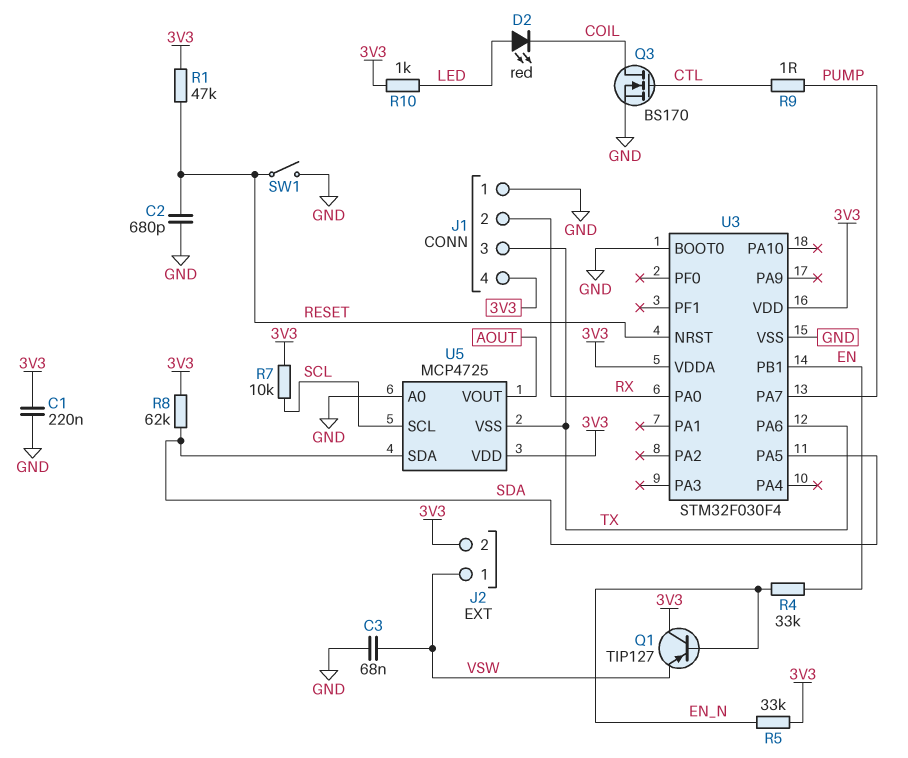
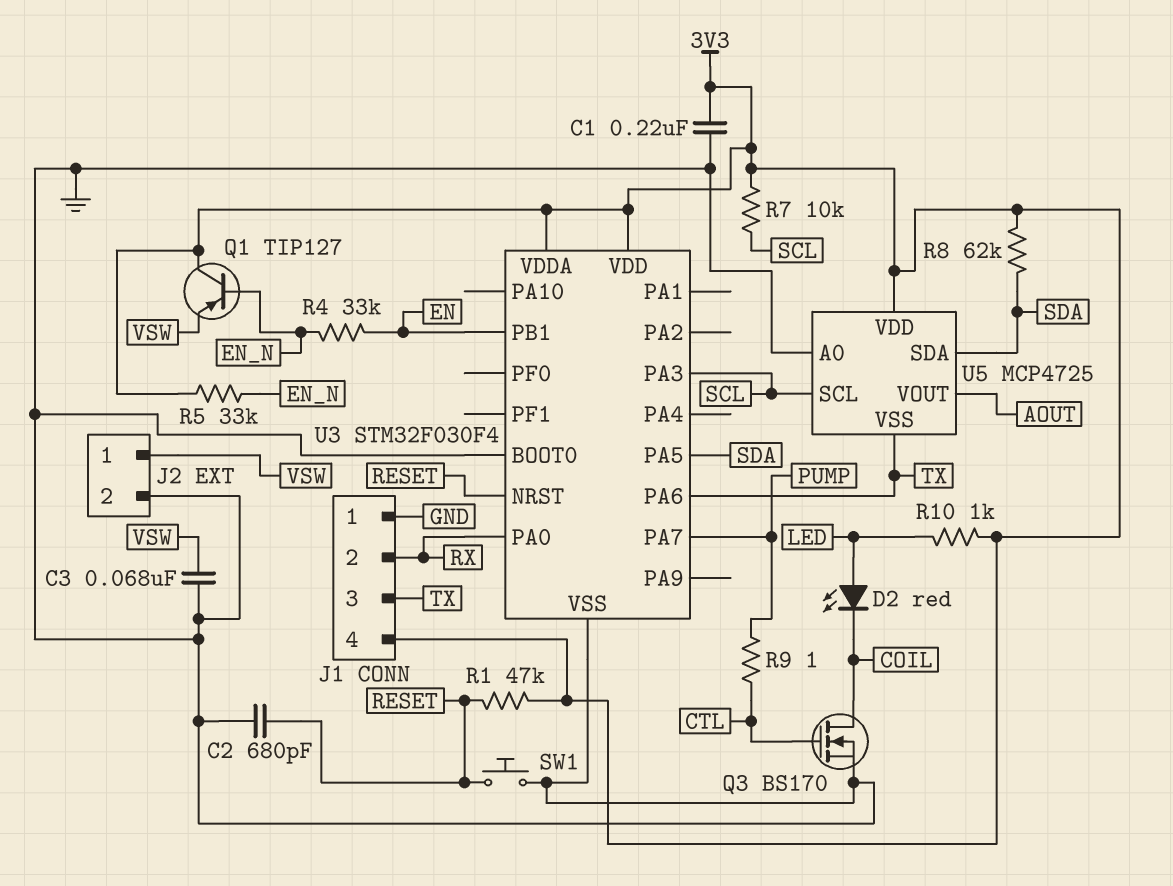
J2 pin 2: 3V3 -> GND
SW1: switch (GND, RESET) -> button (GND, RESET)
U3 pin PA3: none -> SCL

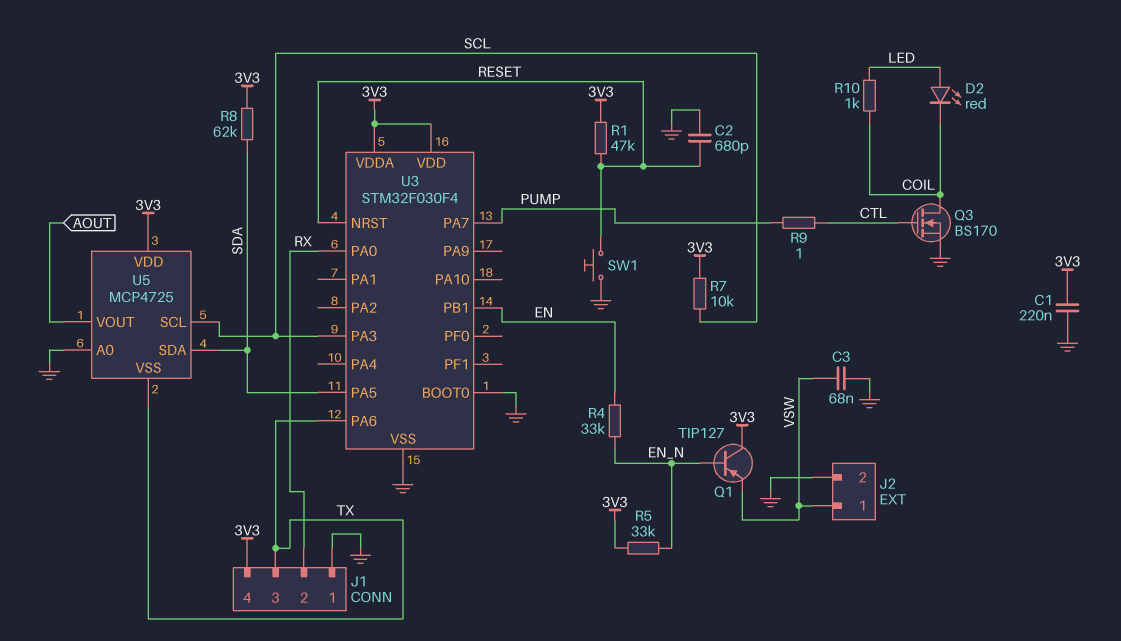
R10: 1k (3V3, LED) -> 1k (COIL, LED)

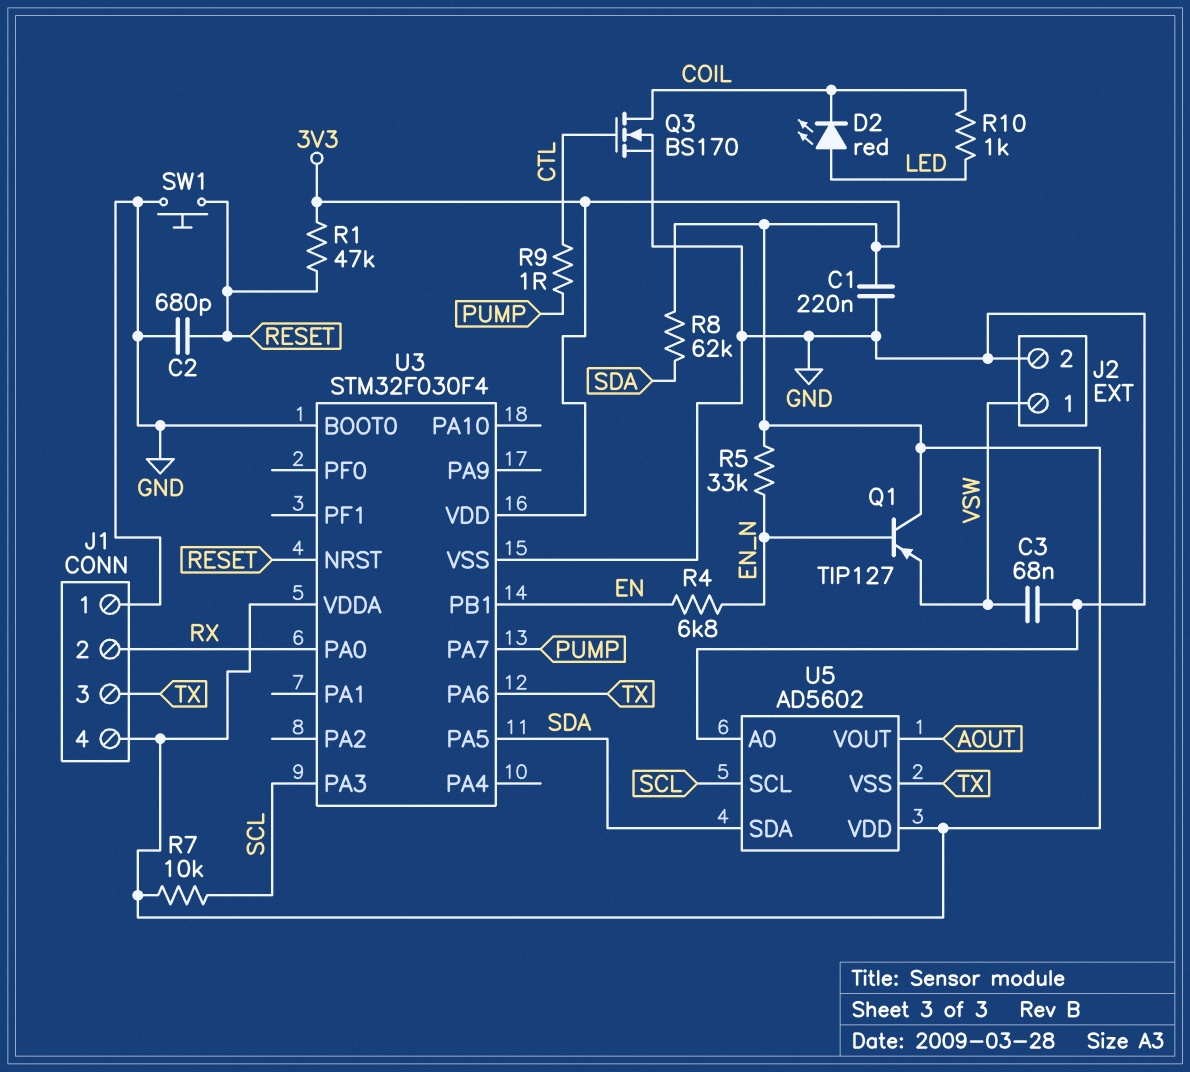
R4: 33k (EN, EN_N) -> 6.8k (EN, EN_N)
U5: MCP4725 -> AD5602

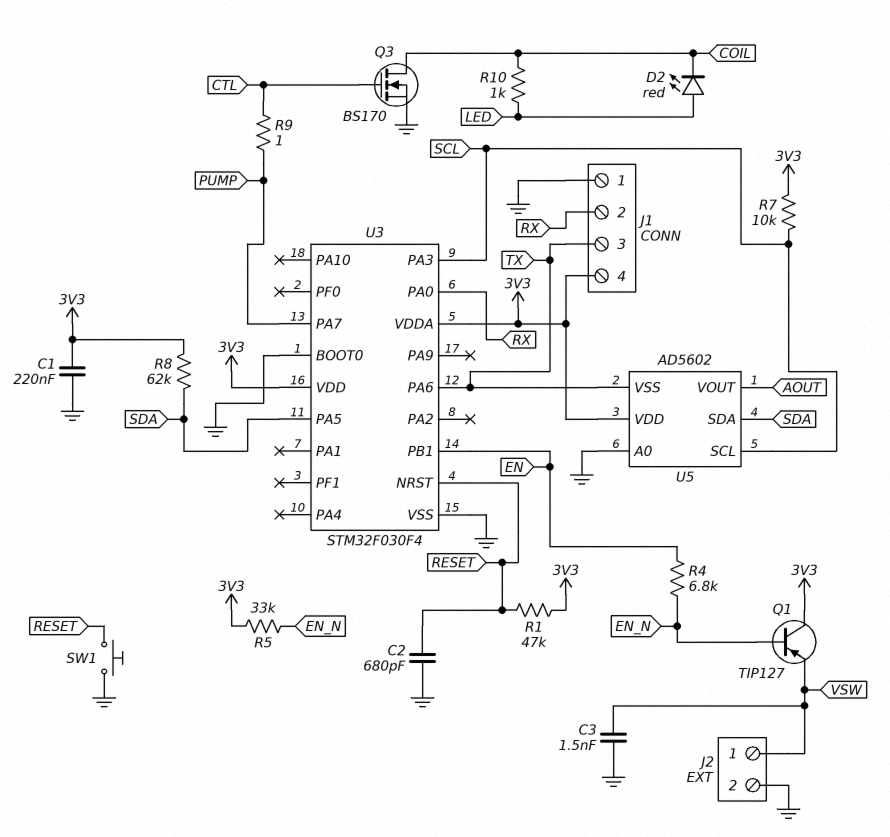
C3: 68nF (GND, VSW) -> 1.5nF (GND, VSW)

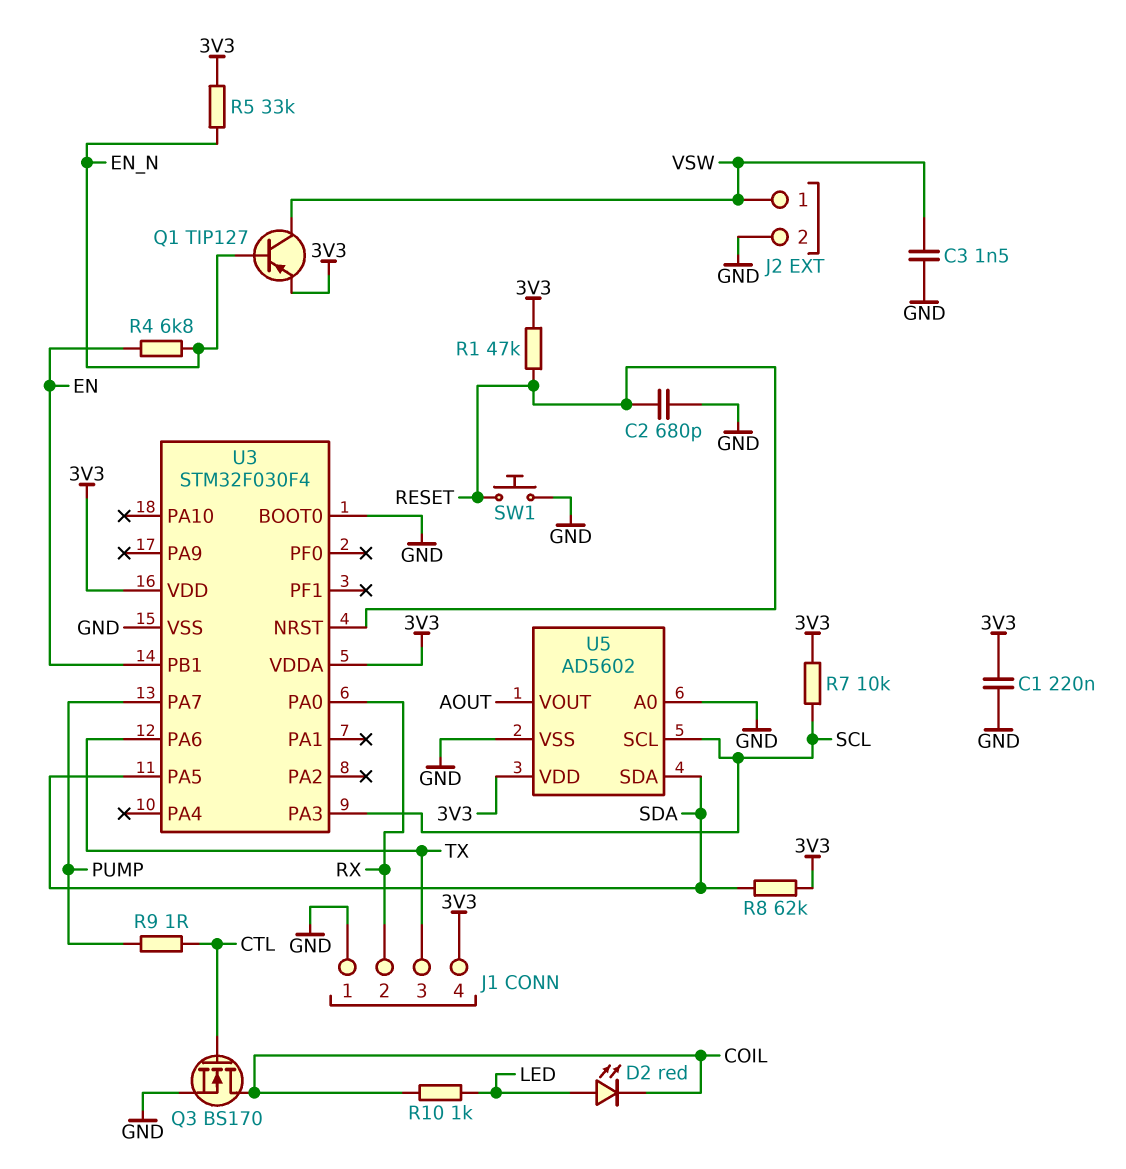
Q1: PNP TIP127 (B EN_N, C 3V3, E VSW) -> PNP TIP127 (B EN_N, C VSW, E 3V3)
U5 pin VSS: TX -> GND

